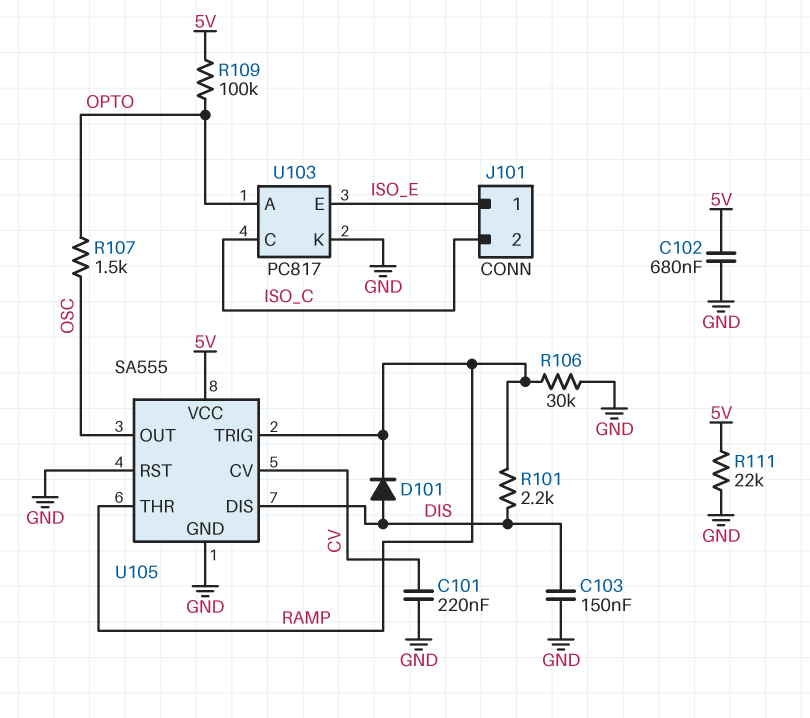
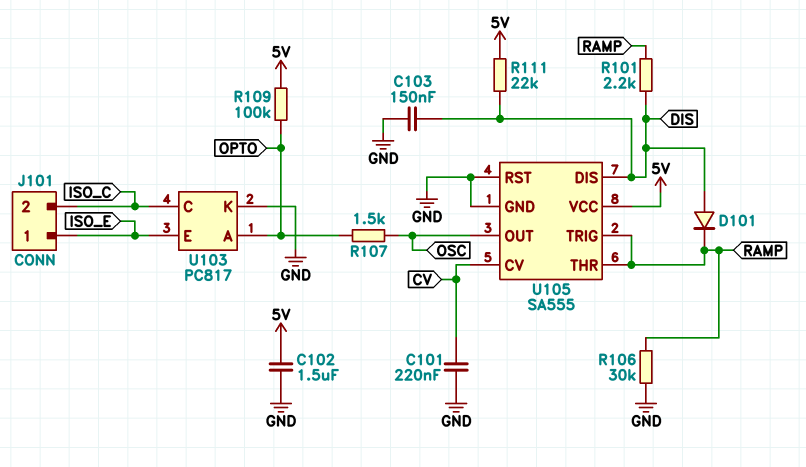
C102: 680nF (5V, GND) -> 1.5uF (5V, GND)
R111: 22k (5V, GND) -> 22k (5V, DIS)

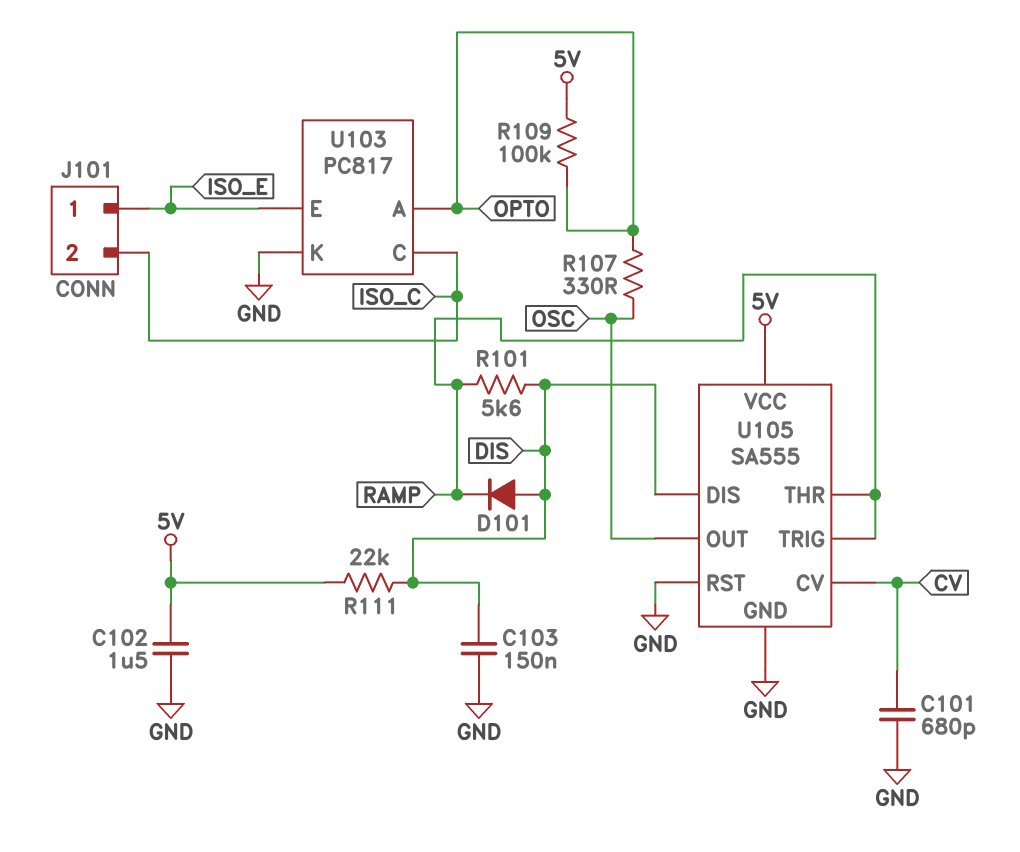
C101: 220nF (CV, GND) -> 680pF (CV, GND)
R101: 2.2k (DIS, RAMP) -> 5.6k (DIS, RAMP)
R106: 30k (GND, RAMP) -> none
R107: 1.5k (OPTO, OSC) -> 330 (OPTO, OSC)

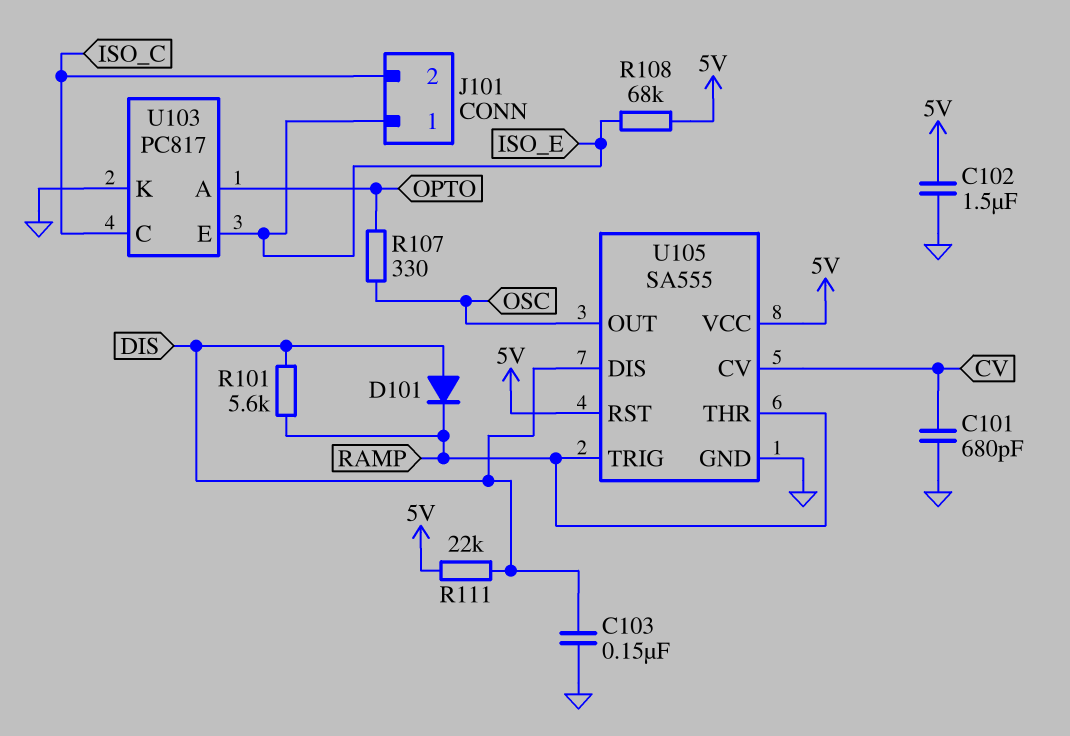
R108: none -> 68k (5V, ISO_E)
R109: 100k (5V, OPTO) -> none
U105 pin RST: GND -> 5V

